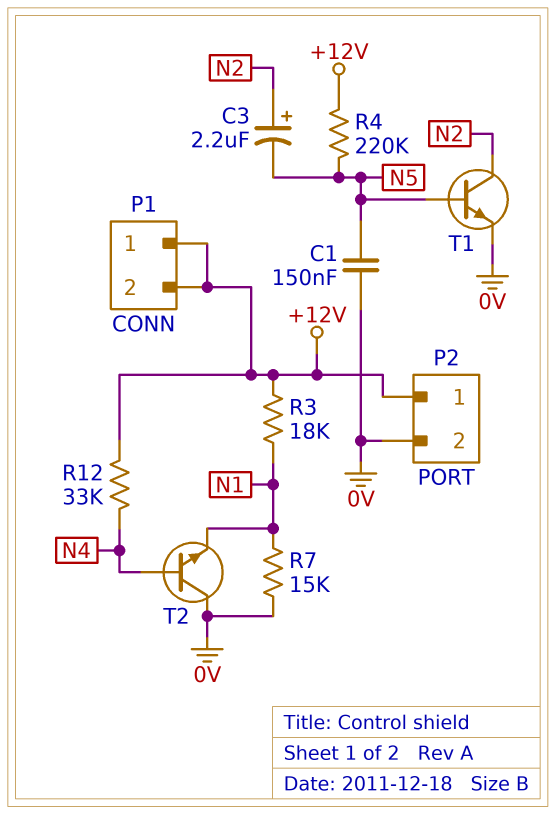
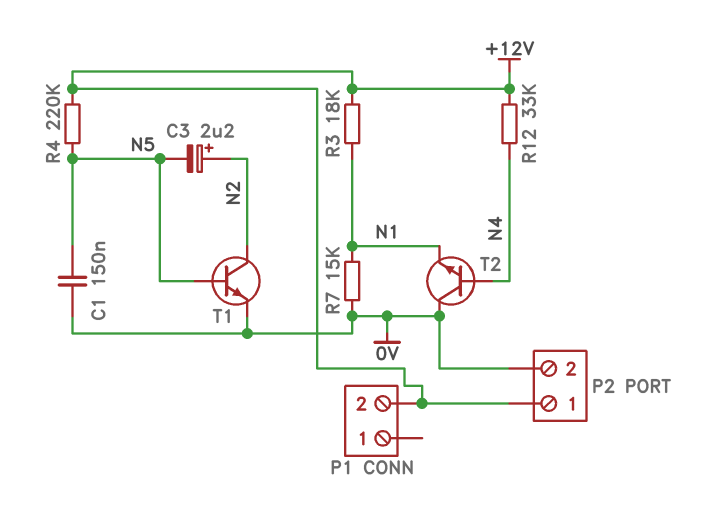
P1 pin 1: +12V -> none

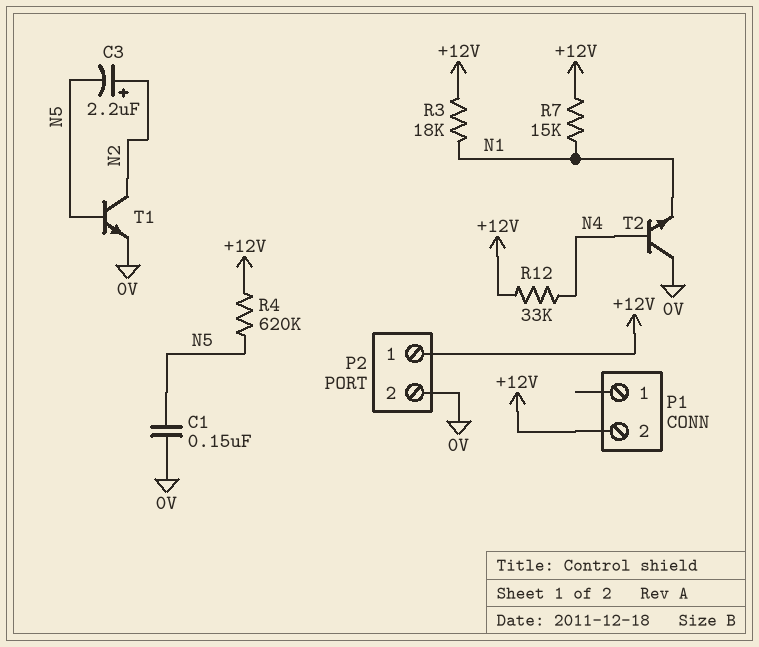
R4: 220k (+12V, N5) -> 620k (+12V, N5)
R7: 15k (0V, N1) -> 15k (+12V, N1)

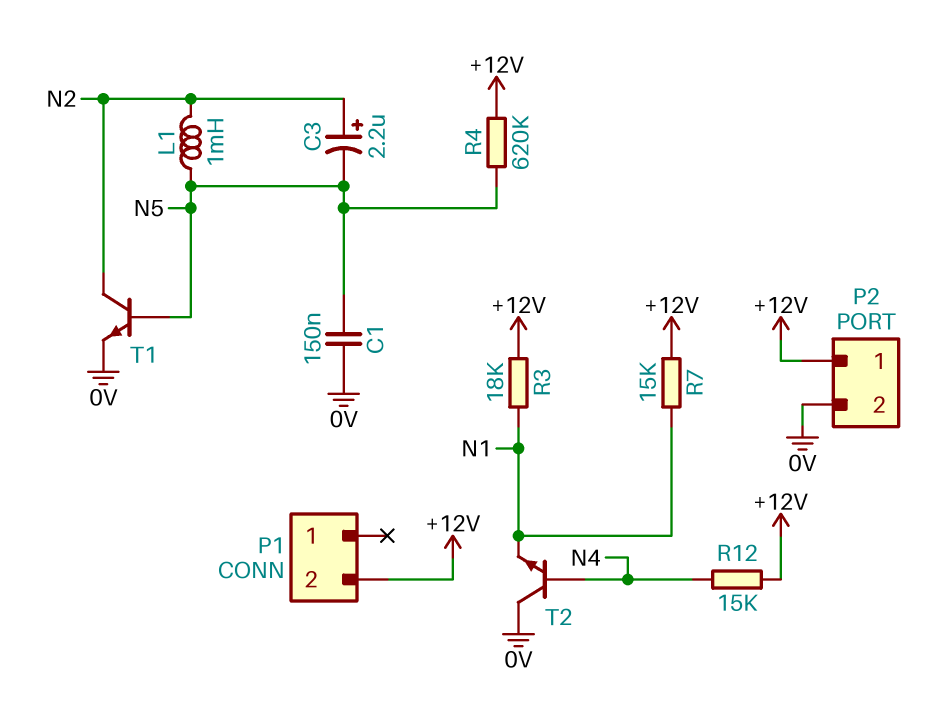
L1: none -> 1mH (N2, N5)
R12: 33k (+12V, N4) -> 15k (+12V, N4)

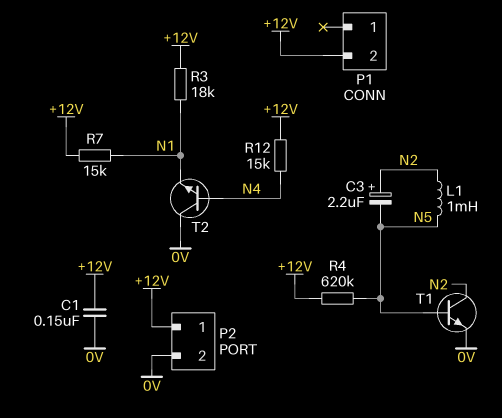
C1: 150nF (0V, N5) -> 150nF (+12V, 0V)

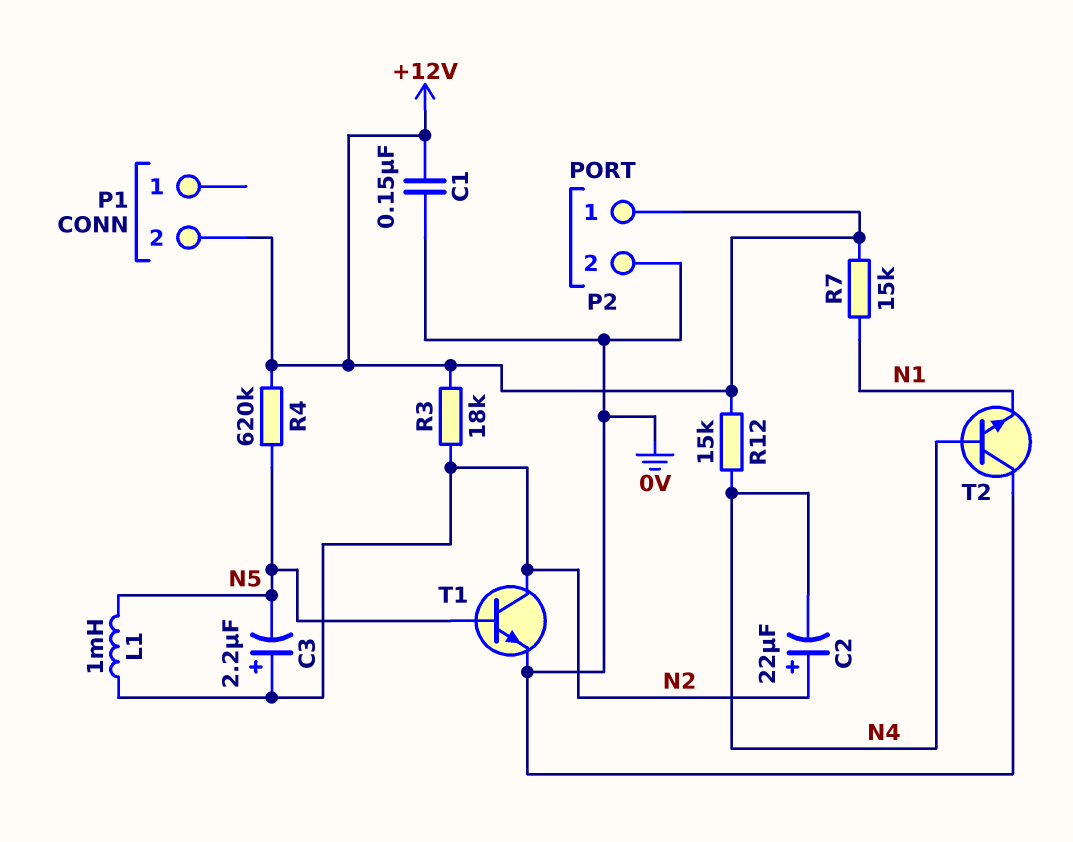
C2: none -> 22uF (plus N2, minus N4)
R3: 18k (+12V, N1) -> 18k (+12V, N2)

